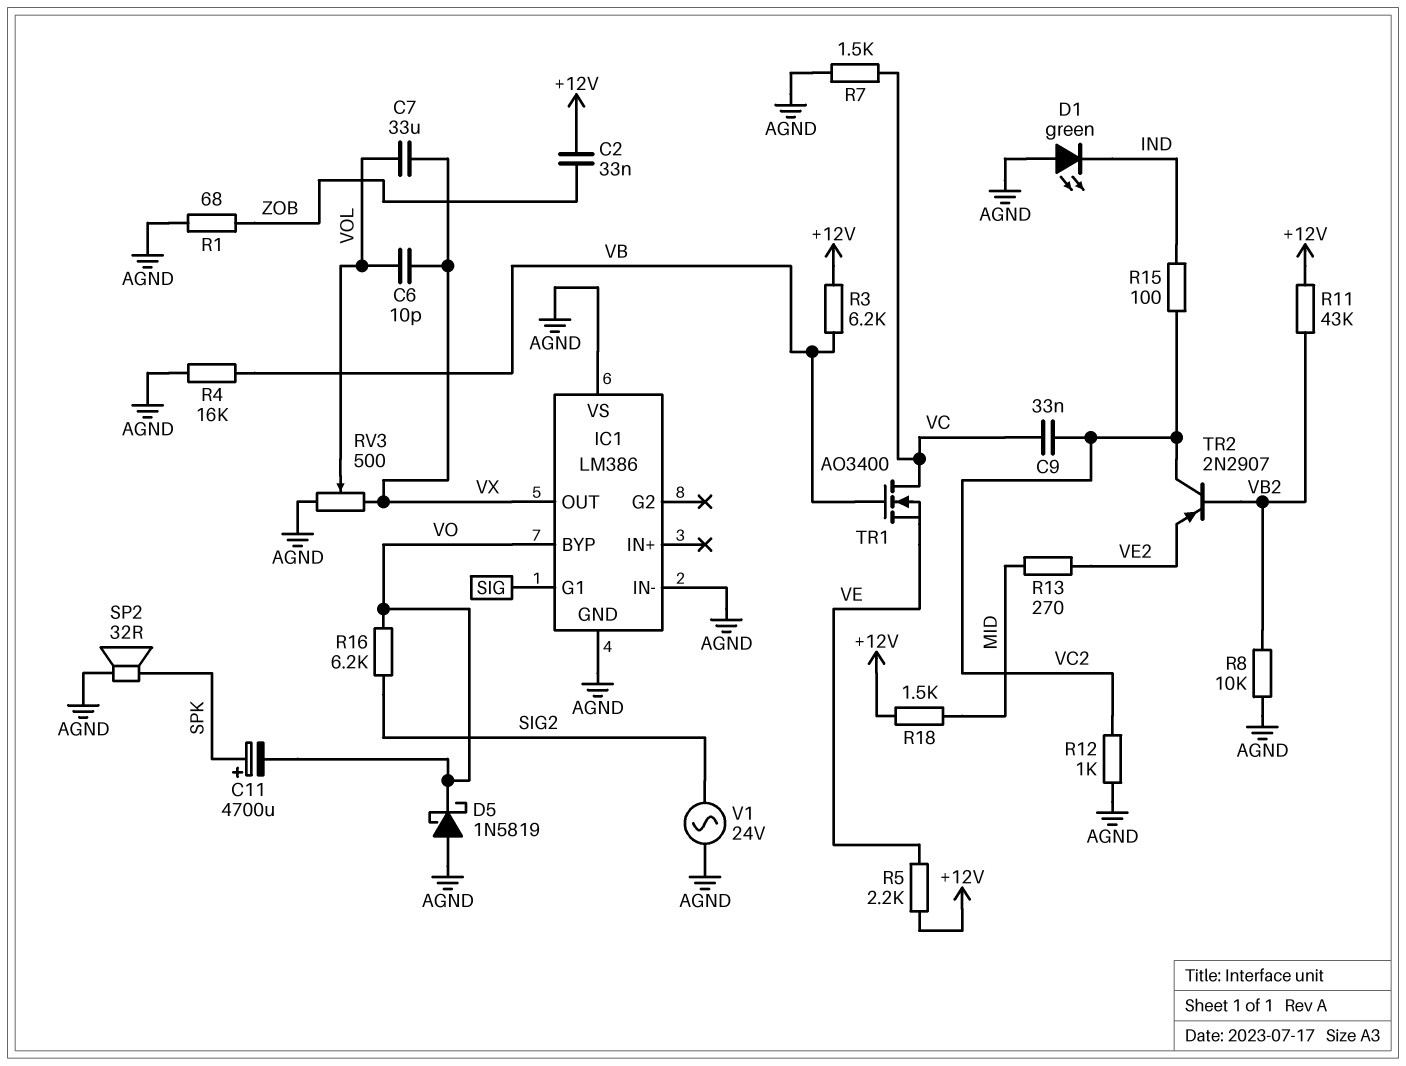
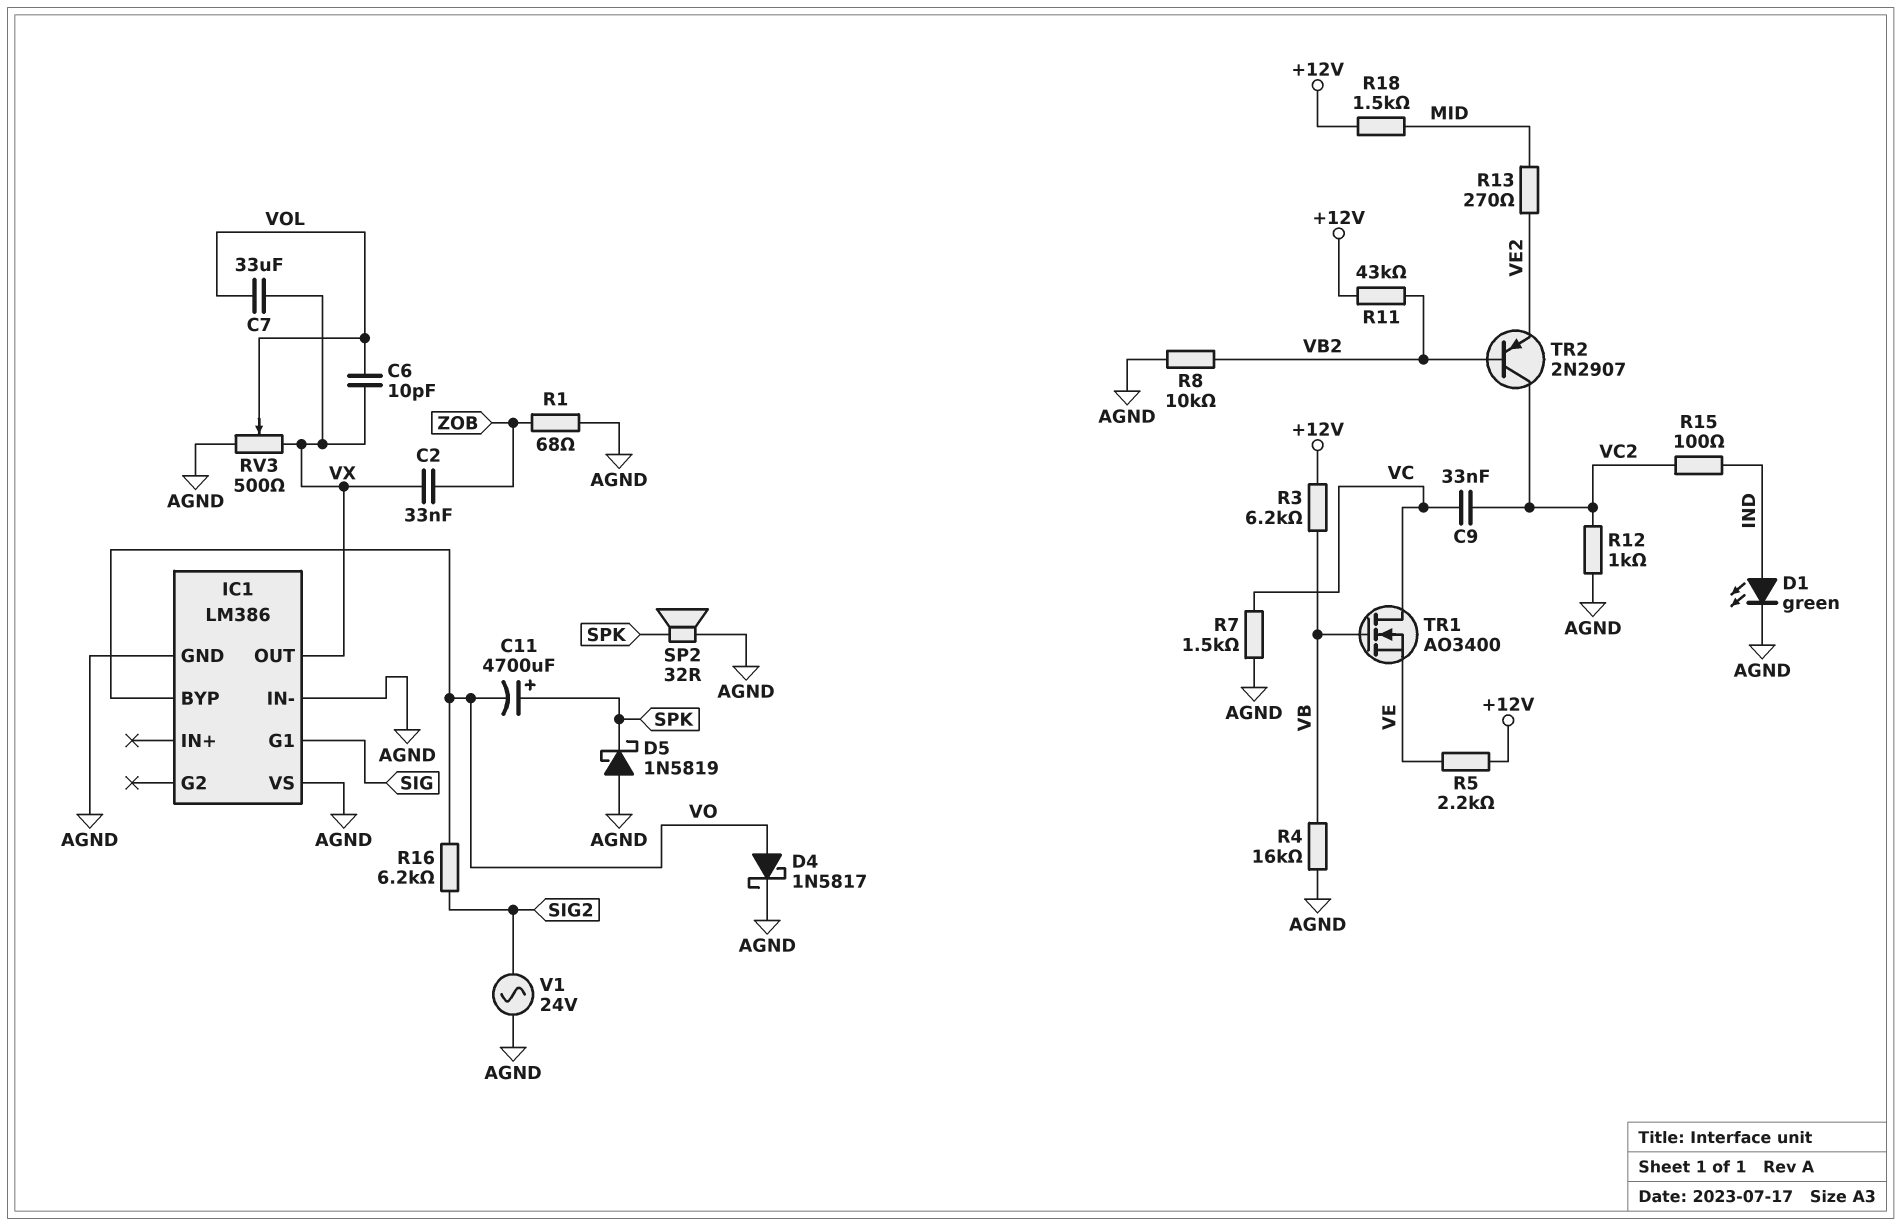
C2: 33nF (+12V, ZOB) -> 33nF (VX, ZOB)
D1: LED green (A AGND, K IND) -> LED green (A IND, K AGND)
D4: none -> schottky 1N5817 (A VO, K AGND)
D5: schottky 1N5819 (A AGND, K VO) -> schottky 1N5819 (A AGND, K SPK)

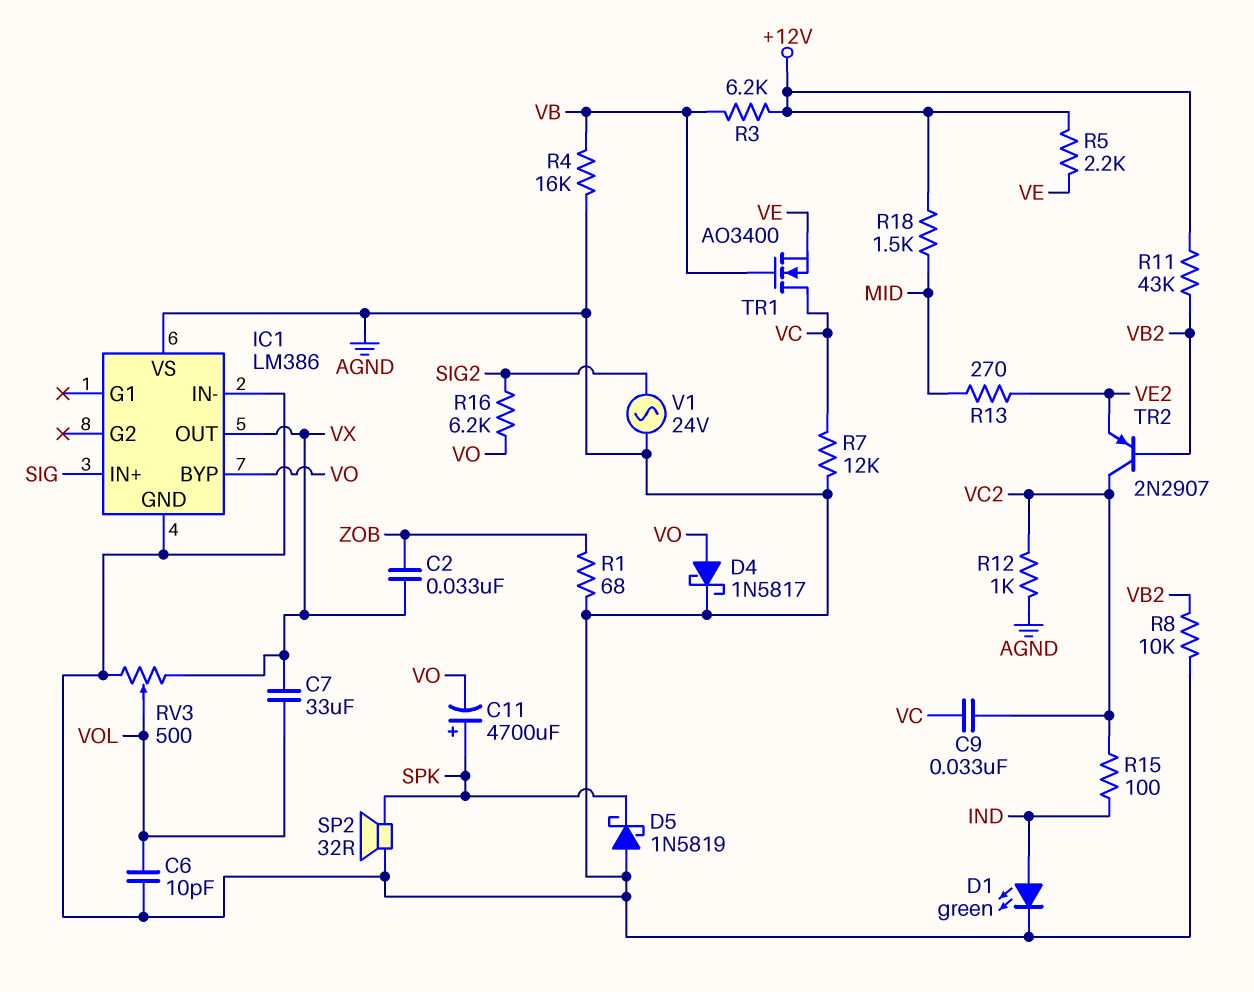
C6: 10pF (VOL, VX) -> 10pF (AGND, VOL)
IC1 pin G1: SIG -> none
IC1 pin IN+: none -> SIG
R7: 1.5k (AGND, VC) -> 12k (AGND, VC)

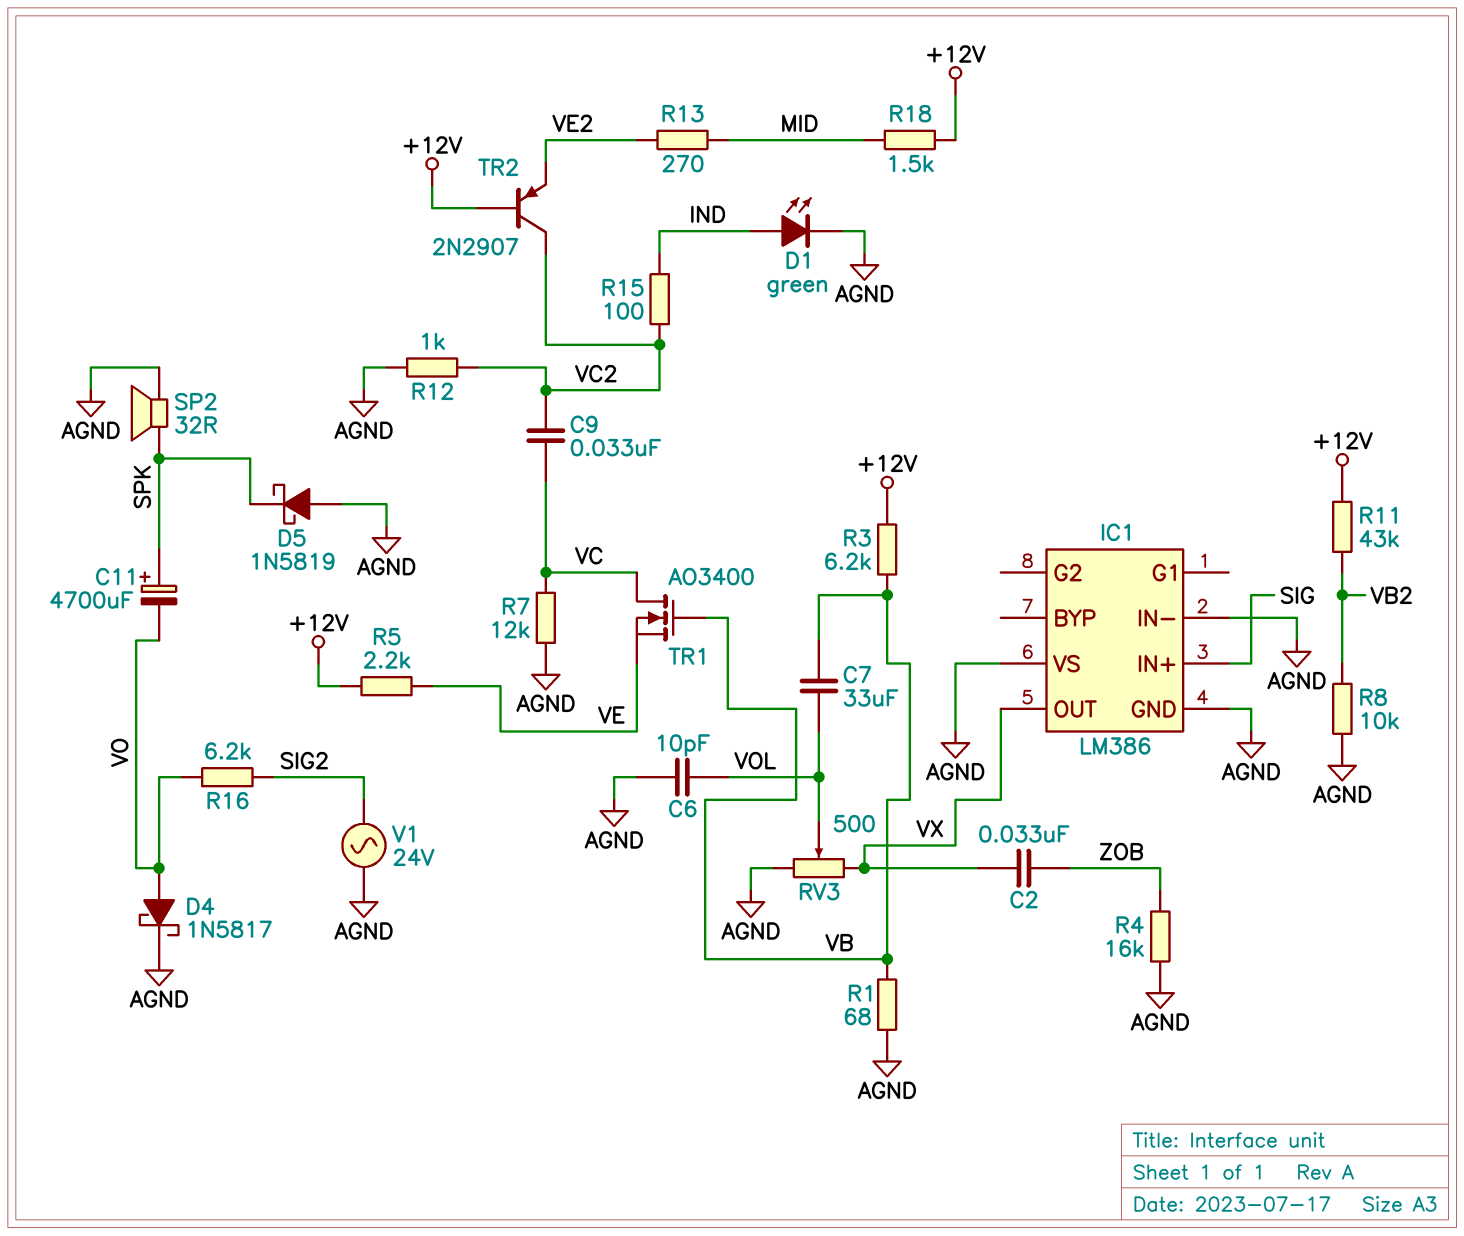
C7: 33uF (VOL, VX) -> 33uF (VB, VOL)
IC1 pin BYP: VO -> none
R1: 68 (AGND, ZOB) -> 68 (AGND, VB)
R4: 16k (AGND, VB) -> 16k (AGND, ZOB)
TR2: PNP 2N2907 (B VB2, C VC2, E VE2) -> PNP 2N2907 (B +12V, C VC2, E VE2)

